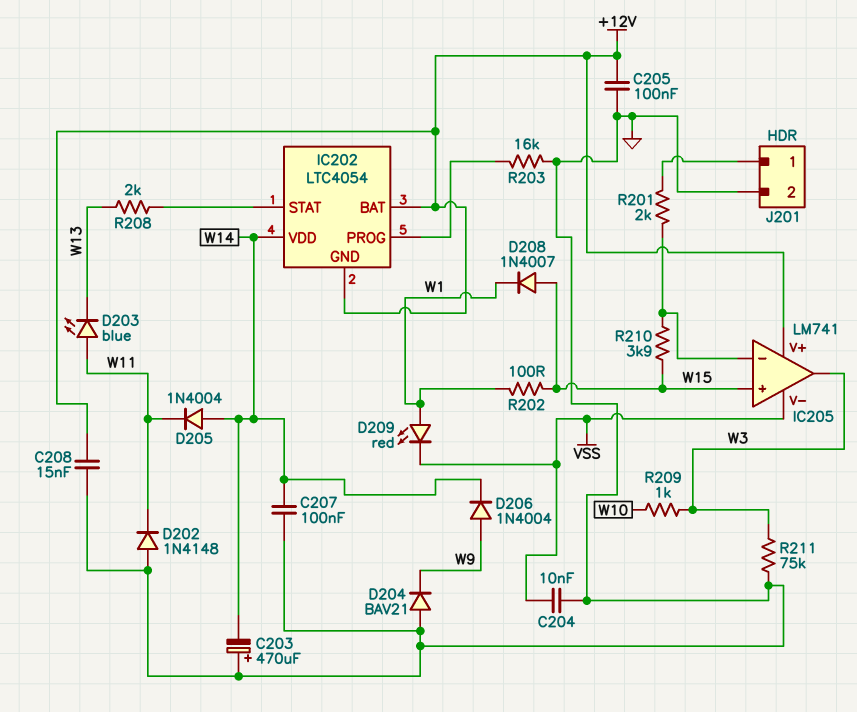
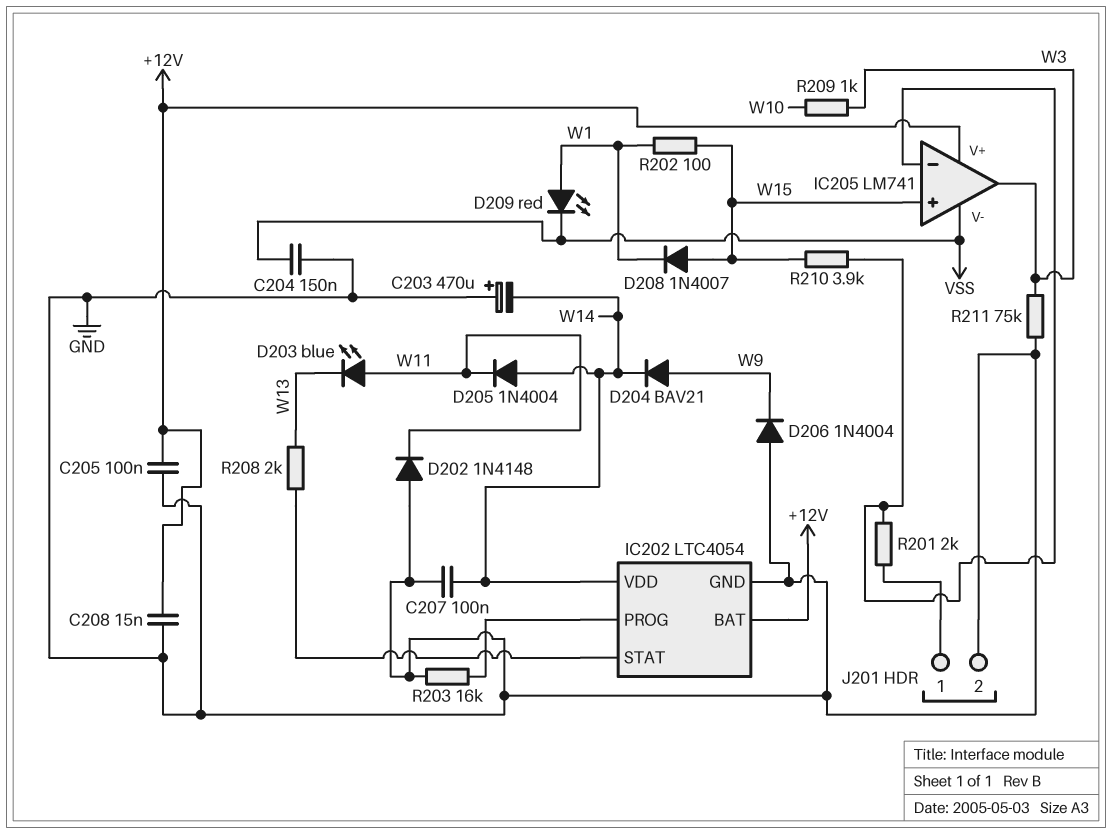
C204: 10nF (GND, VSS) -> 150nF (GND, VSS)
D204: diode BAV21 (A GND, K W9) -> diode BAV21 (A W9, K W14)
D206: diode 1N4004 (A W9, K W14) -> diode 1N4004 (A GND, K W9)
IC202 pin GND: +12V -> GND

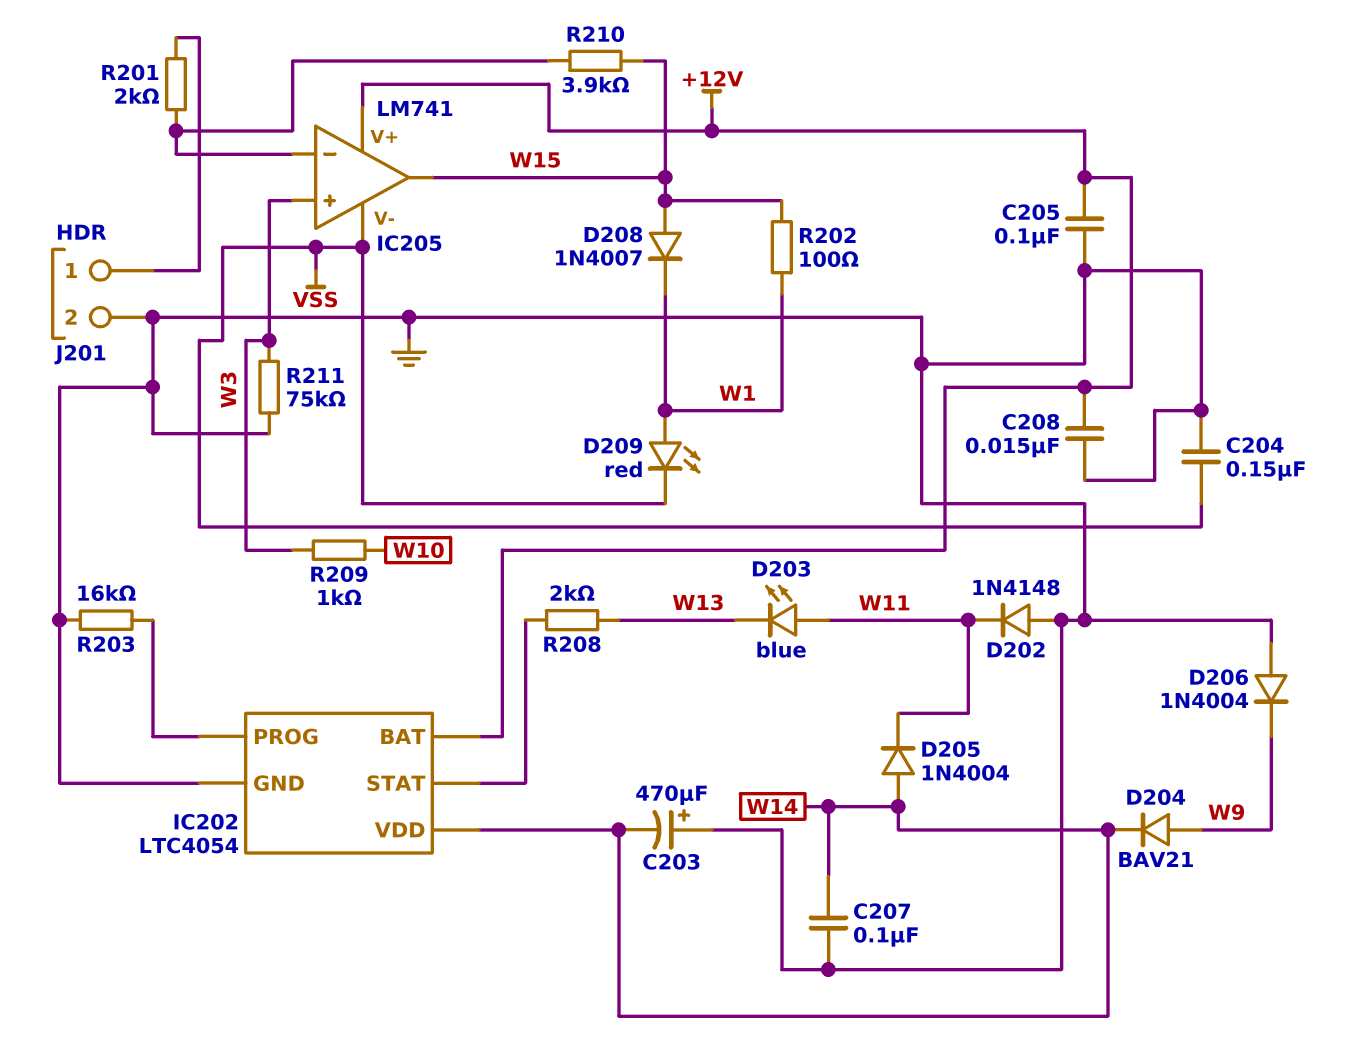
IC205 pin in+: W15 -> W3
IC205 pin out: W3 -> W15

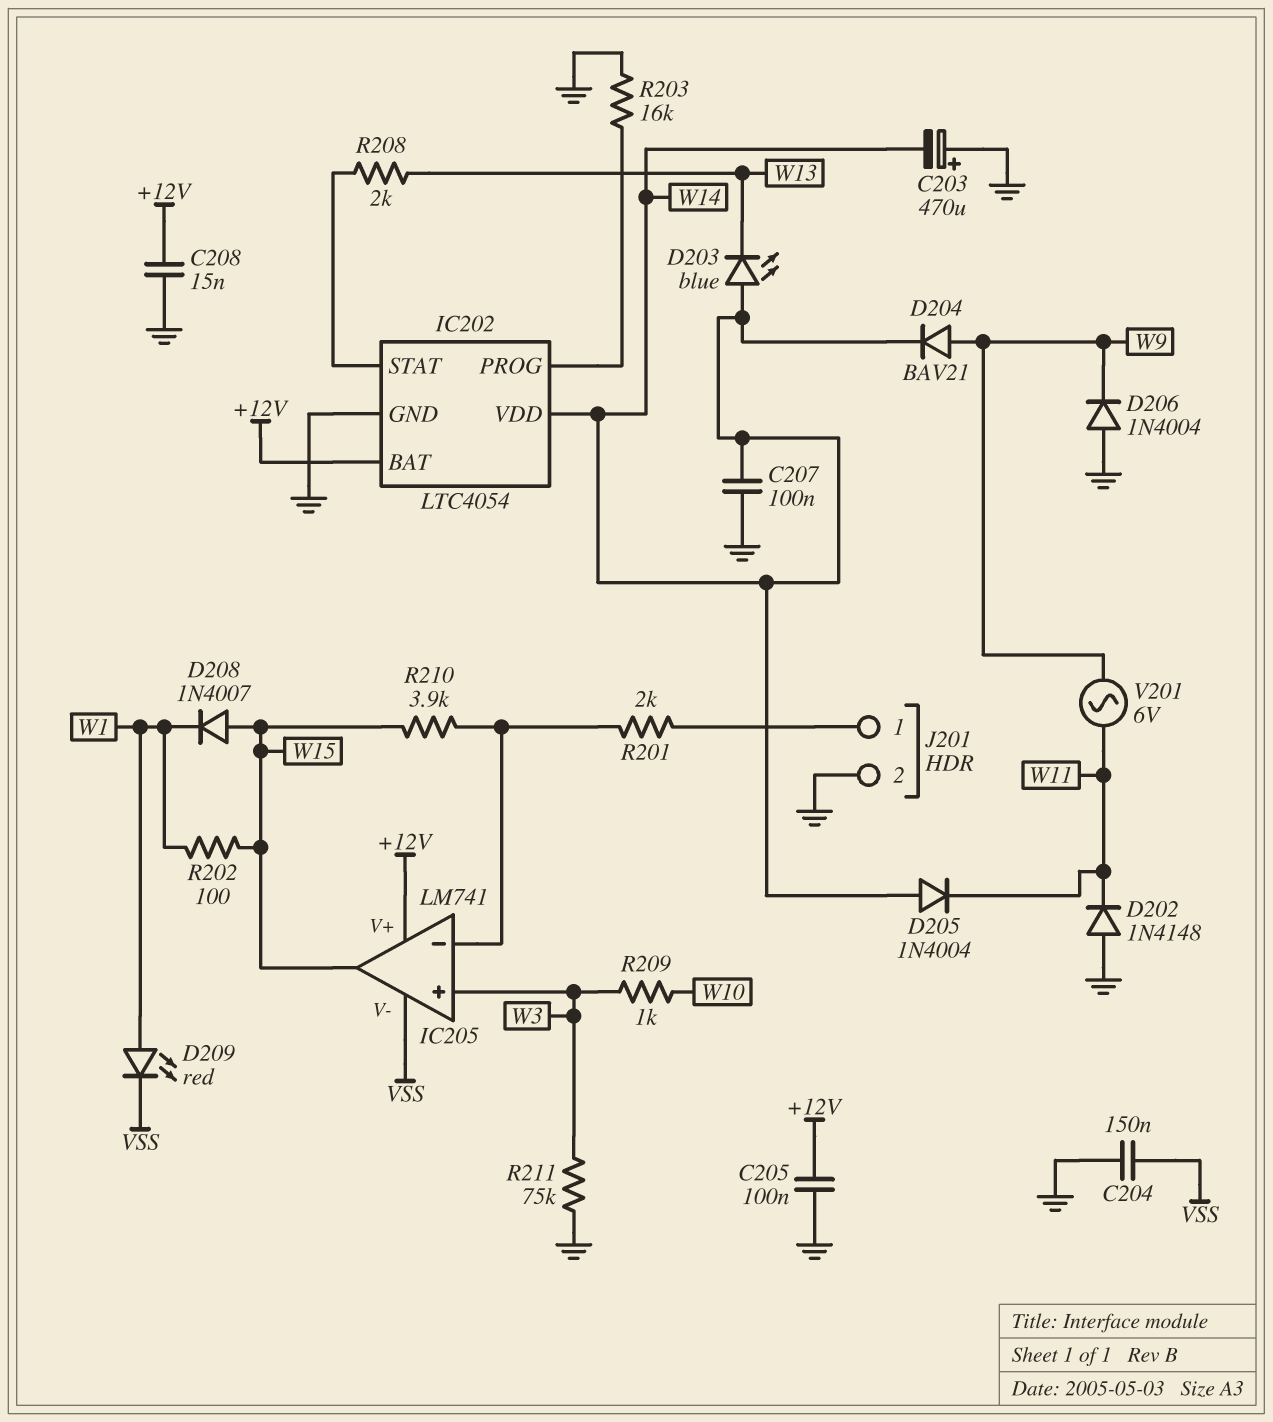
D203: LED blue (A W11, K W13) -> LED blue (A W14, K W13)
V201: none -> AC 6V (W9, W11)

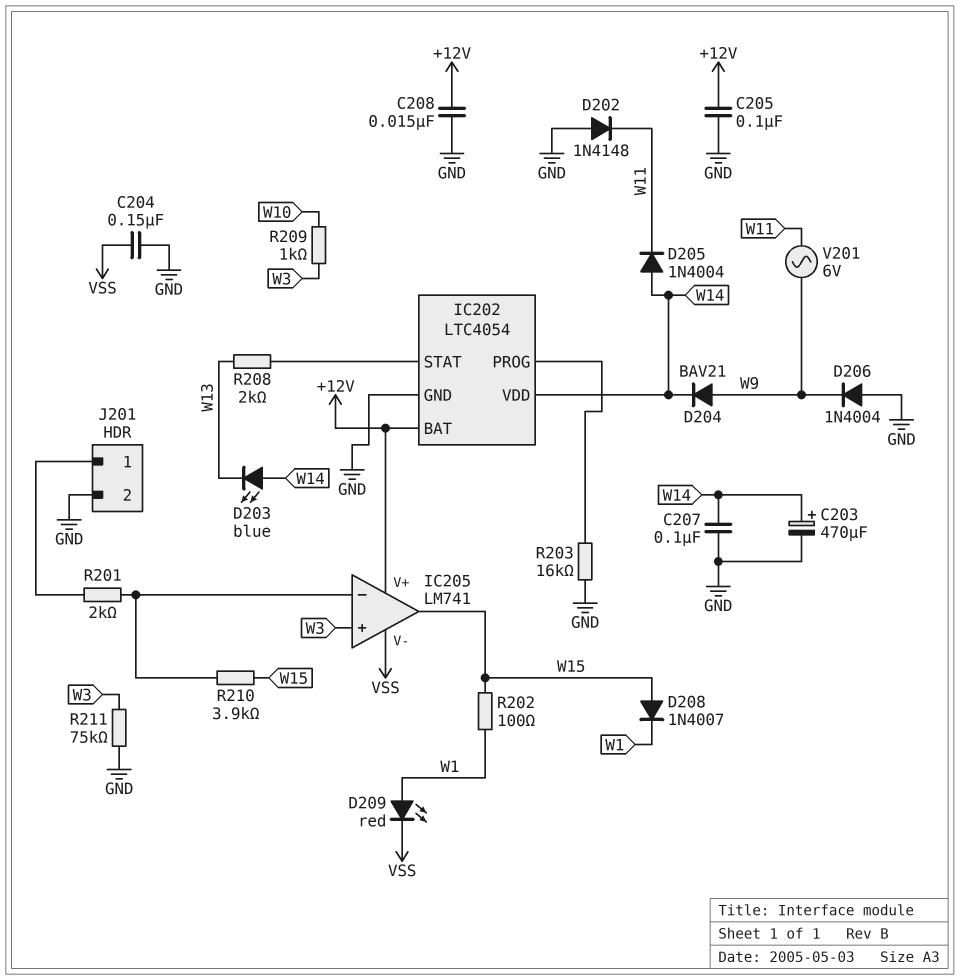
C203: 470uF (plus GND, minus W14) -> 470uF (plus W14, minus GND)

